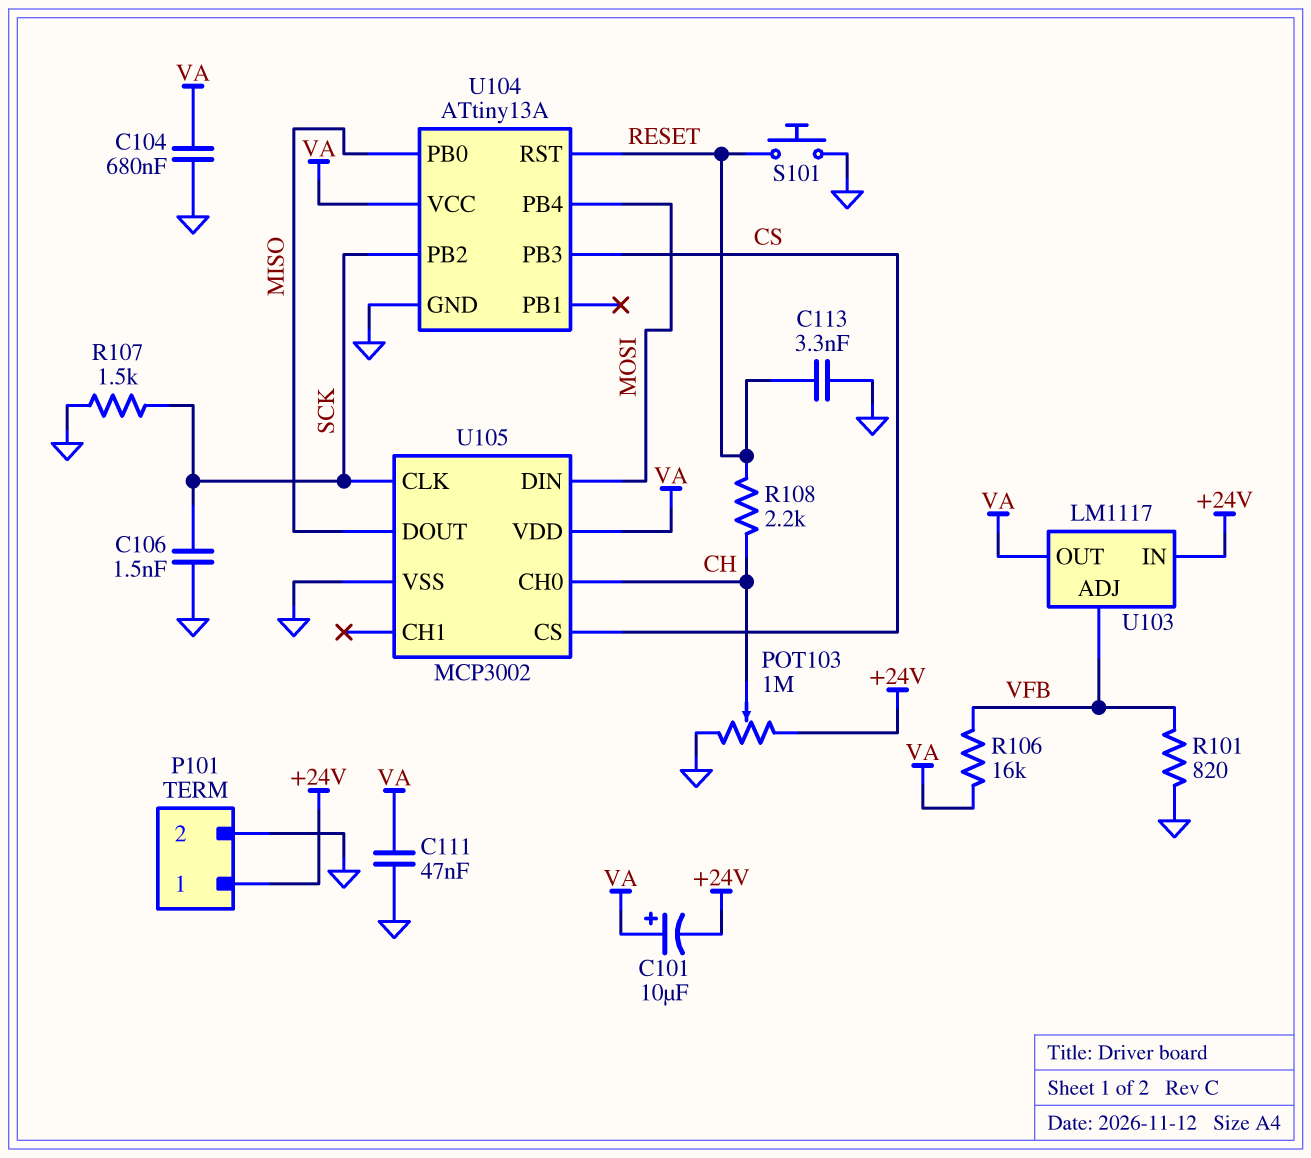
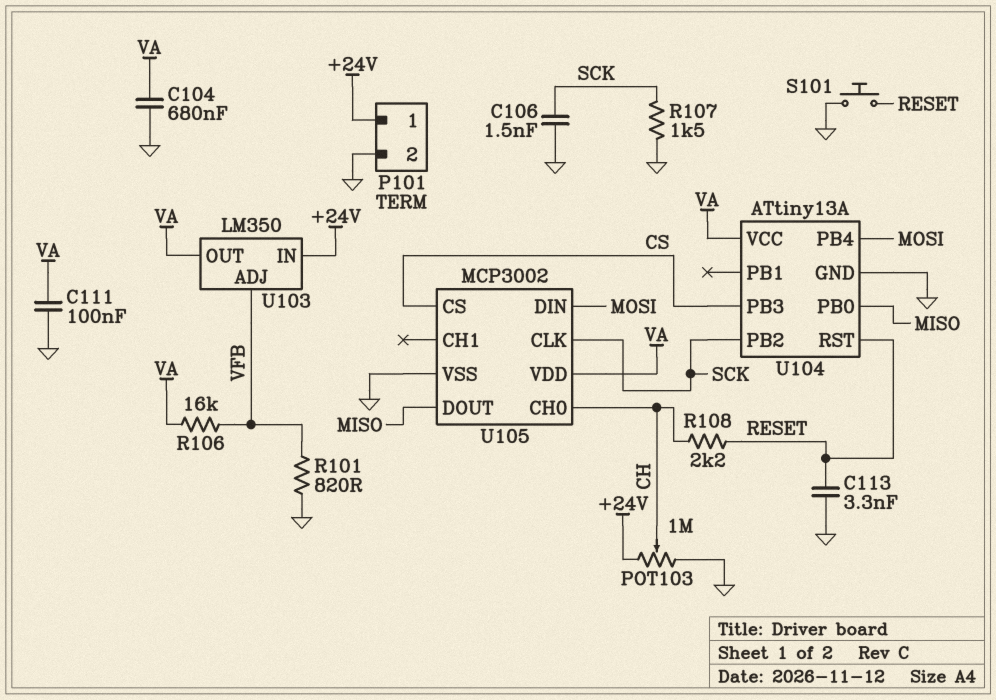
C101: 10uF (plus VA, minus +24V) -> none
C111: 47nF (GND, VA) -> 100nF (GND, VA)
U103: LM1117 -> LM350

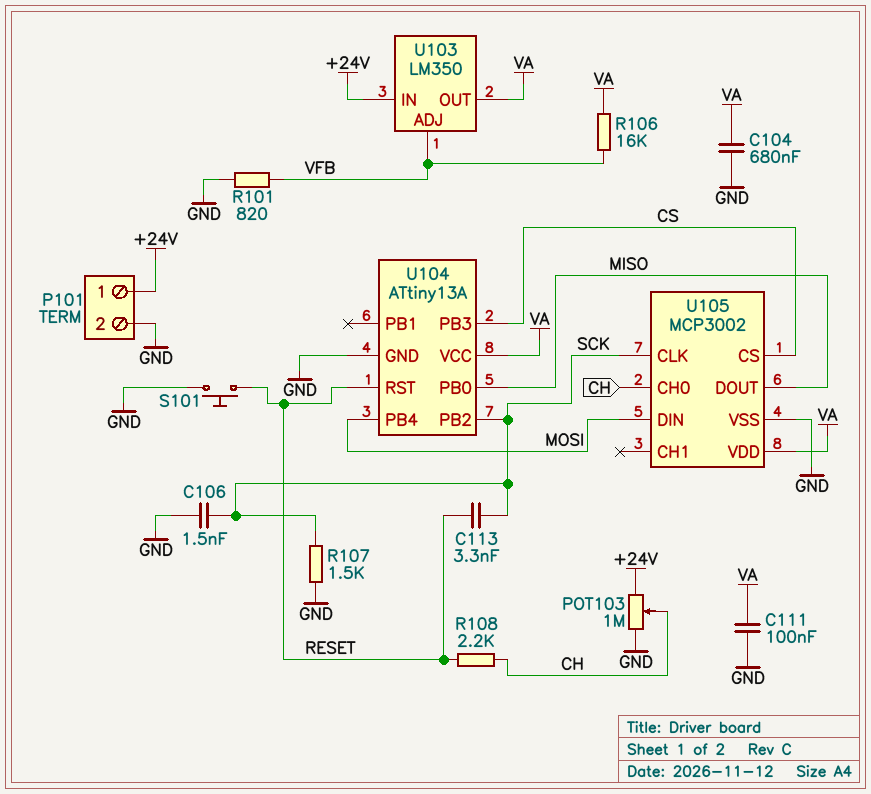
C113: 3.3nF (GND, RESET) -> 3.3nF (RESET, SCK)

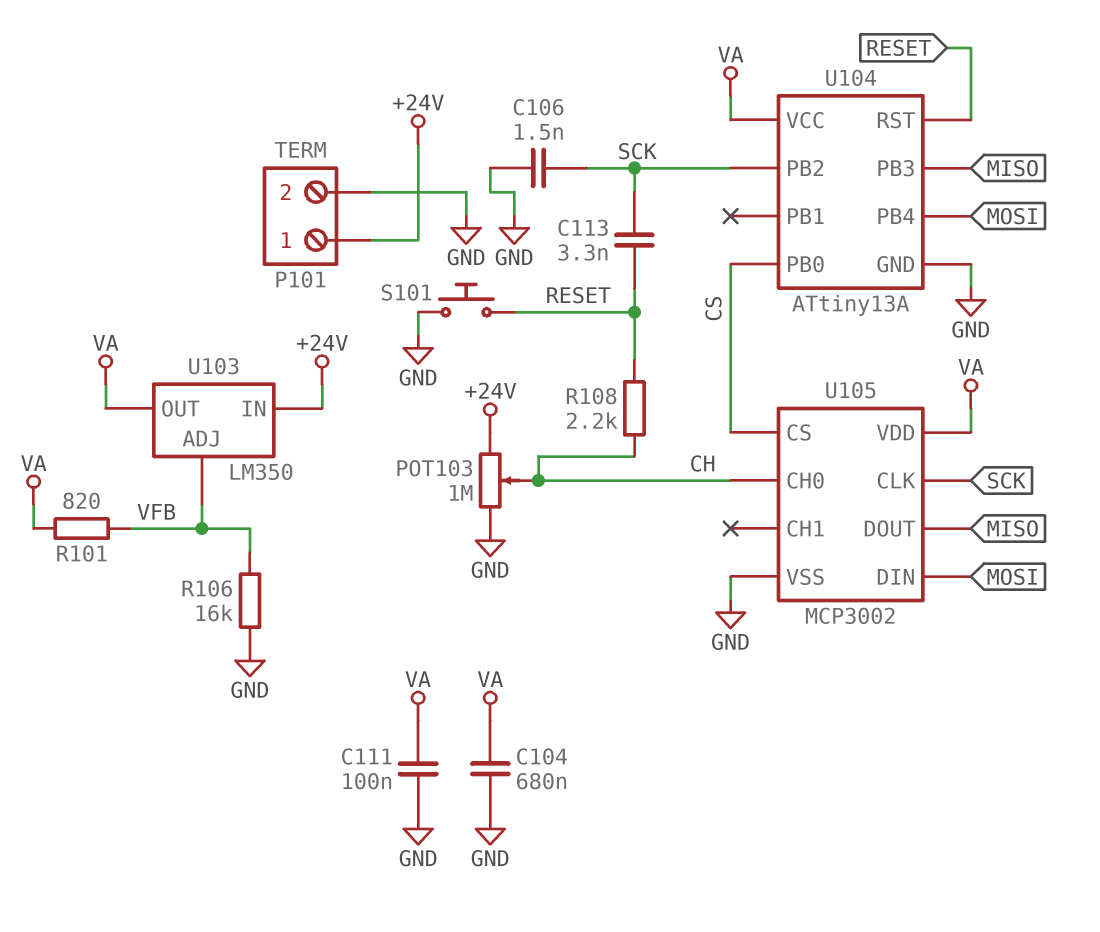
R101: 820 (GND, VFB) -> 820 (VA, VFB)
R106: 16k (VA, VFB) -> 16k (GND, VFB)
R107: 1.5k (GND, SCK) -> none
U104 pin PB0: MISO -> CS
U104 pin PB3: CS -> MISO

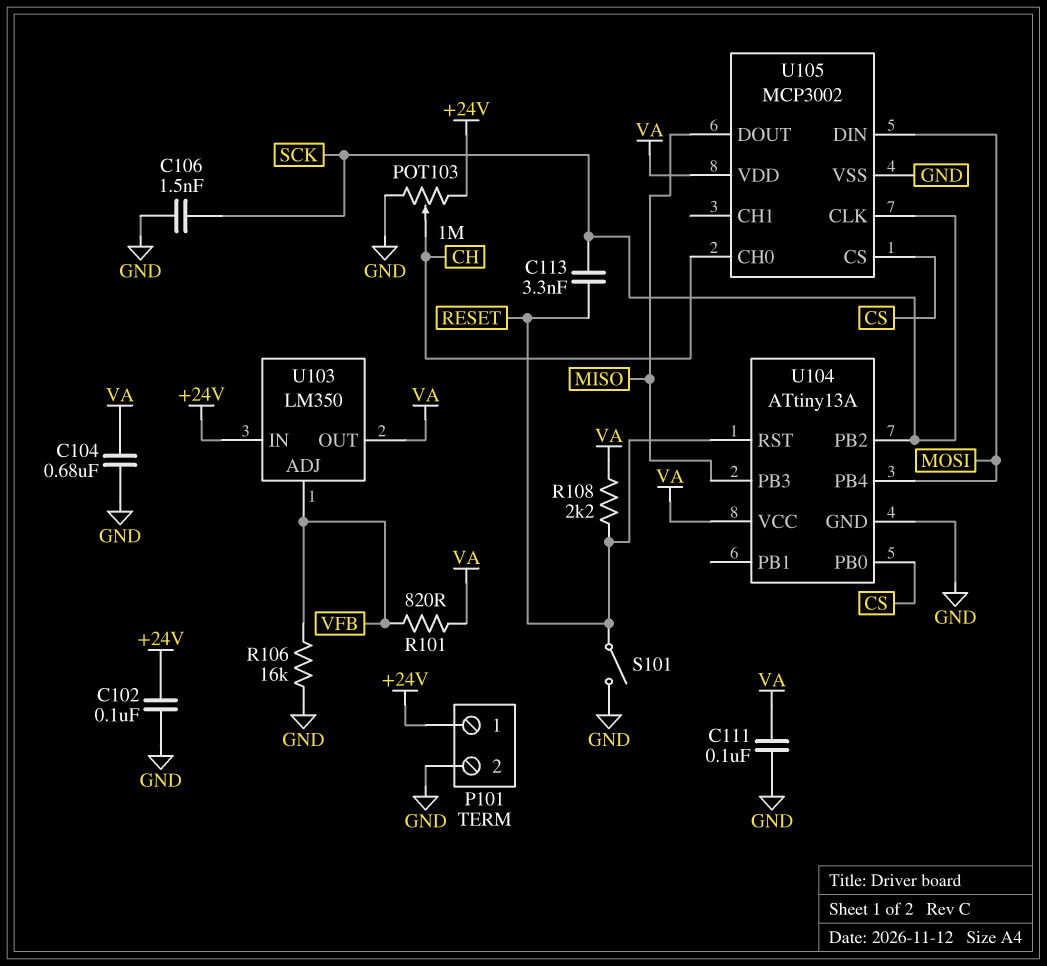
C102: none -> 100nF (+24V, GND)
R108: 2.2k (CH, RESET) -> 2.2k (RESET, VA)
S101: button (GND, RESET) -> switch (GND, RESET)

